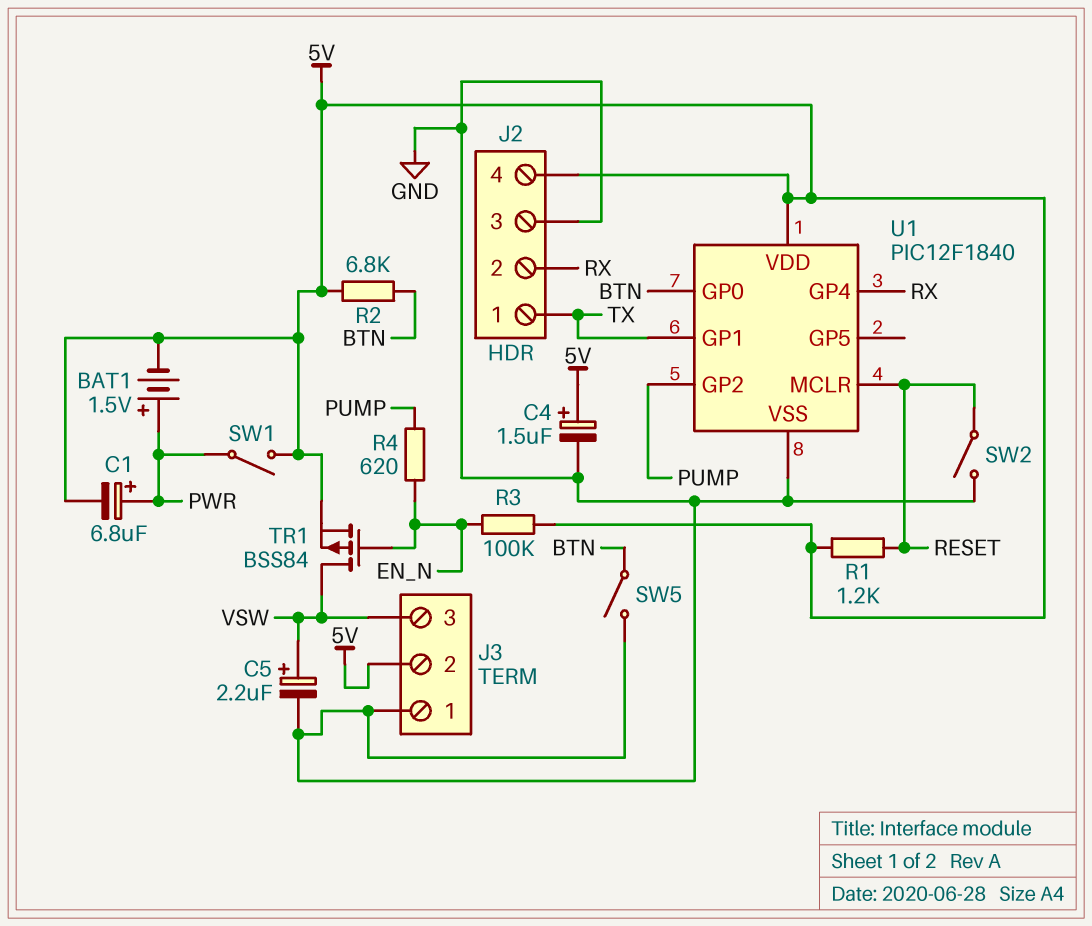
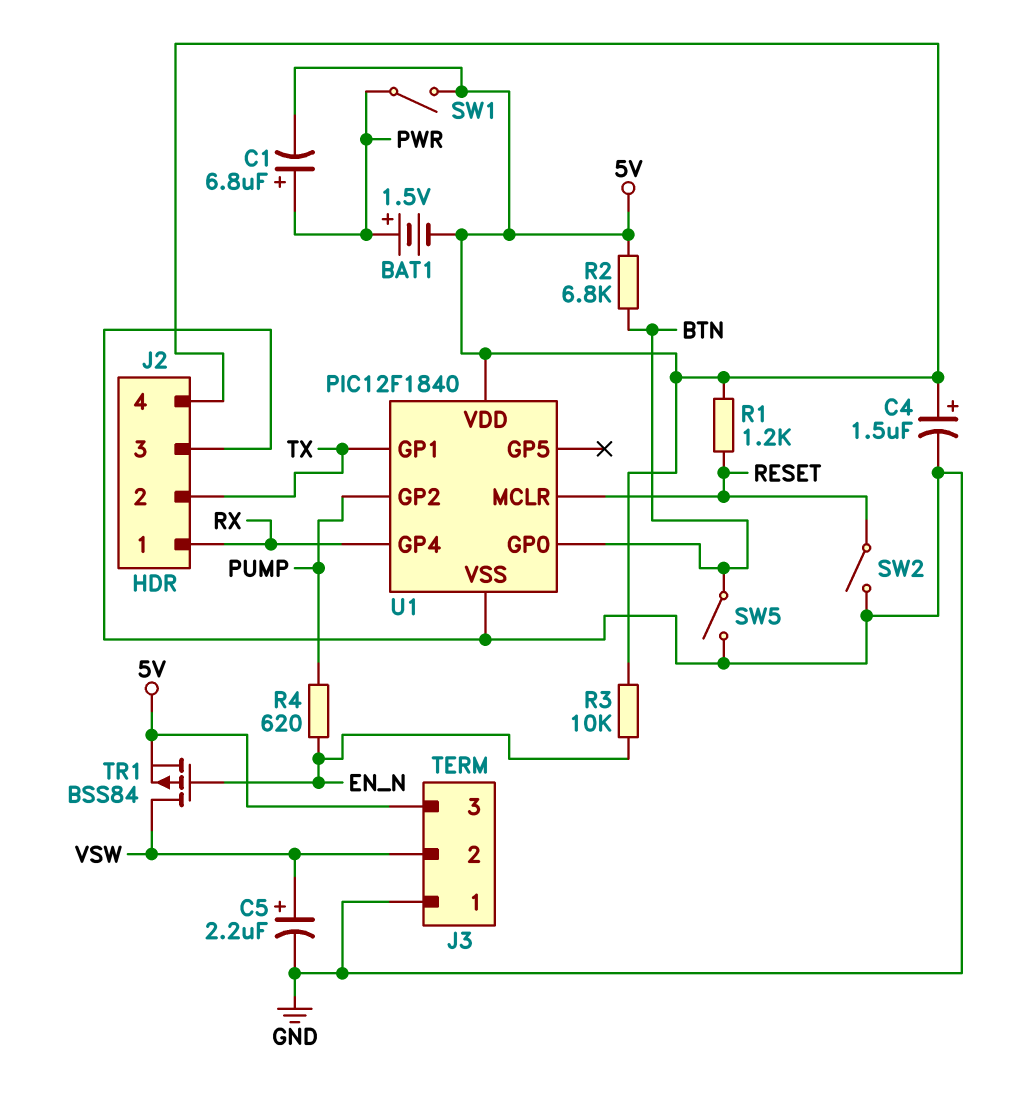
J2 pin 1: TX -> RX
J2 pin 2: RX -> TX
J3 pin 2: 5V -> VSW
J3 pin 3: VSW -> 5V
R3: 100k (5V, EN_N) -> 10k (5V, EN_N)

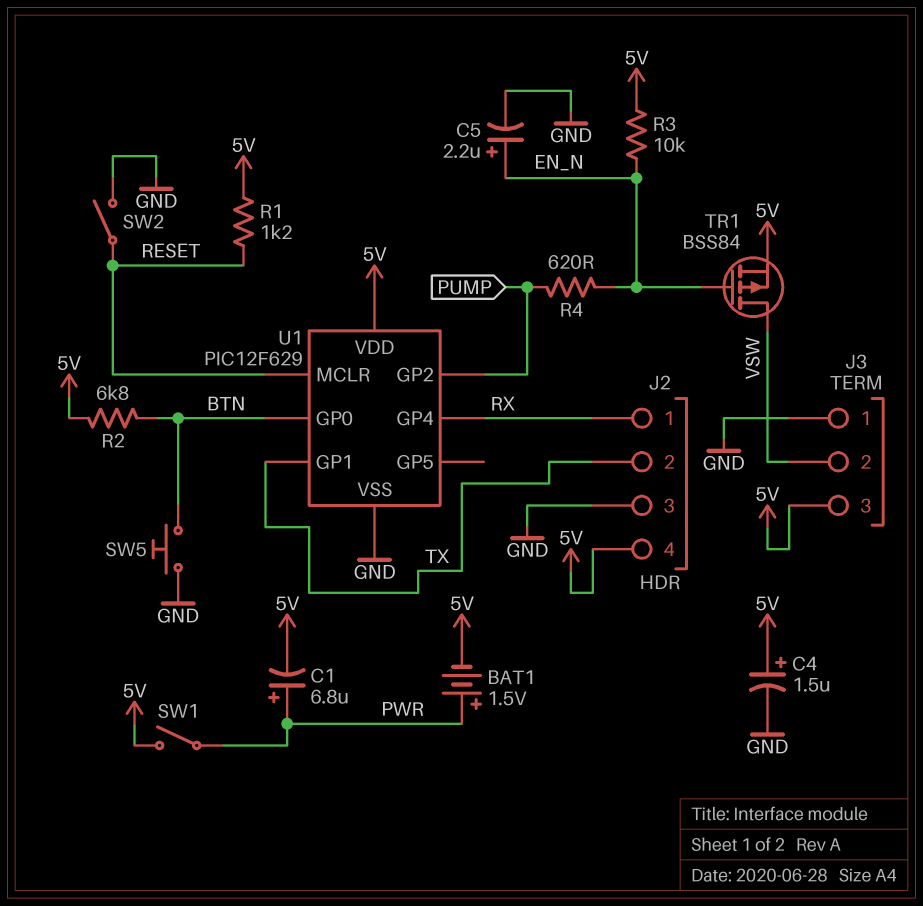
C5: 2.2uF (plus VSW, minus GND) -> 2.2uF (plus EN_N, minus GND)
SW5: switch (BTN, GND) -> button (BTN, GND)
U1: PIC12F1840 -> PIC12F629

